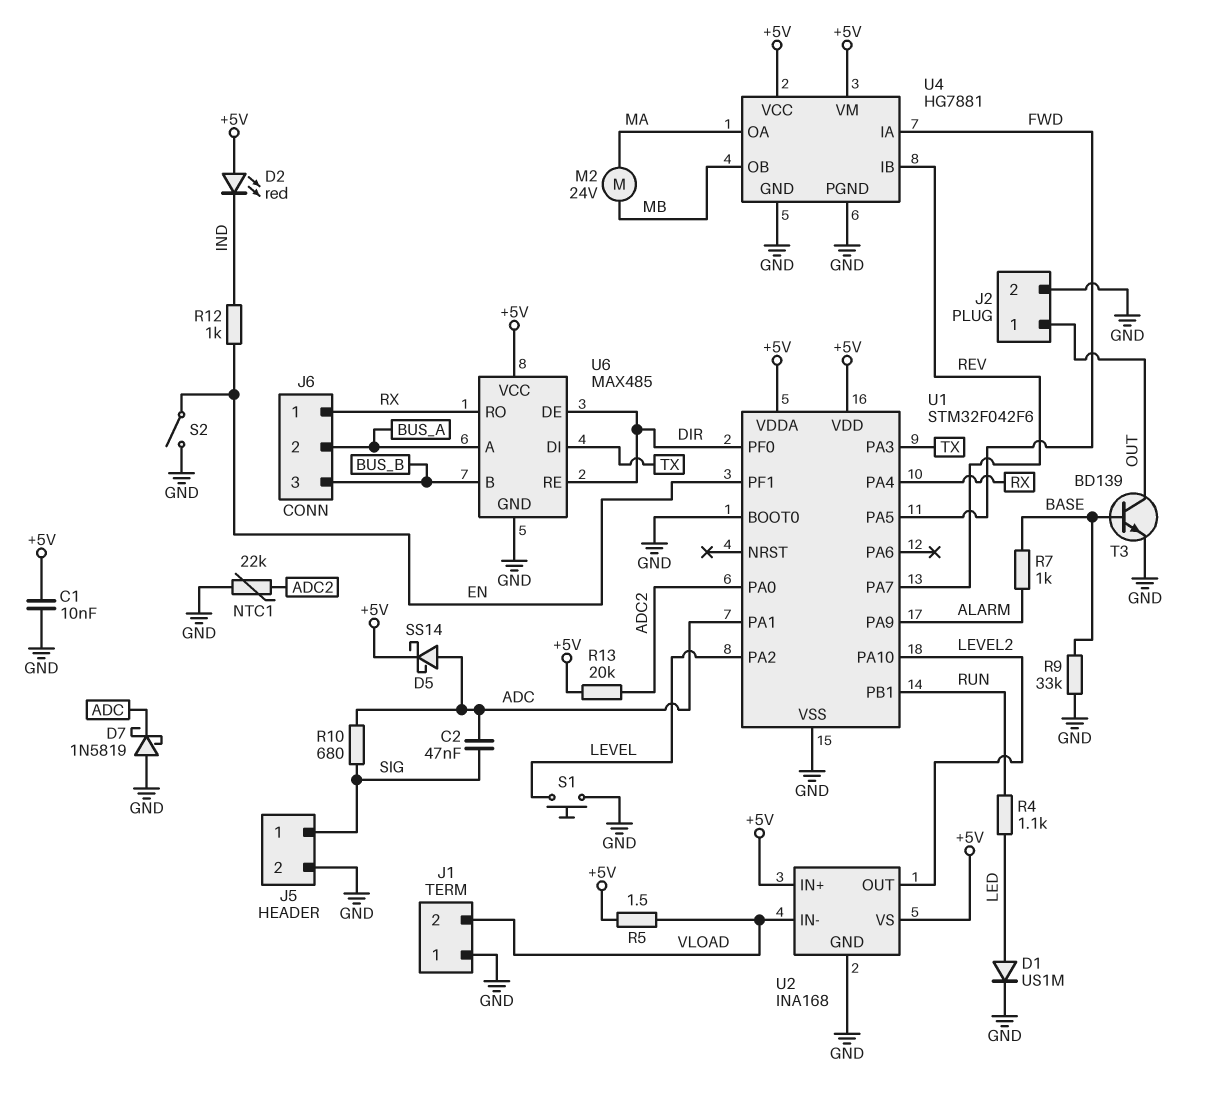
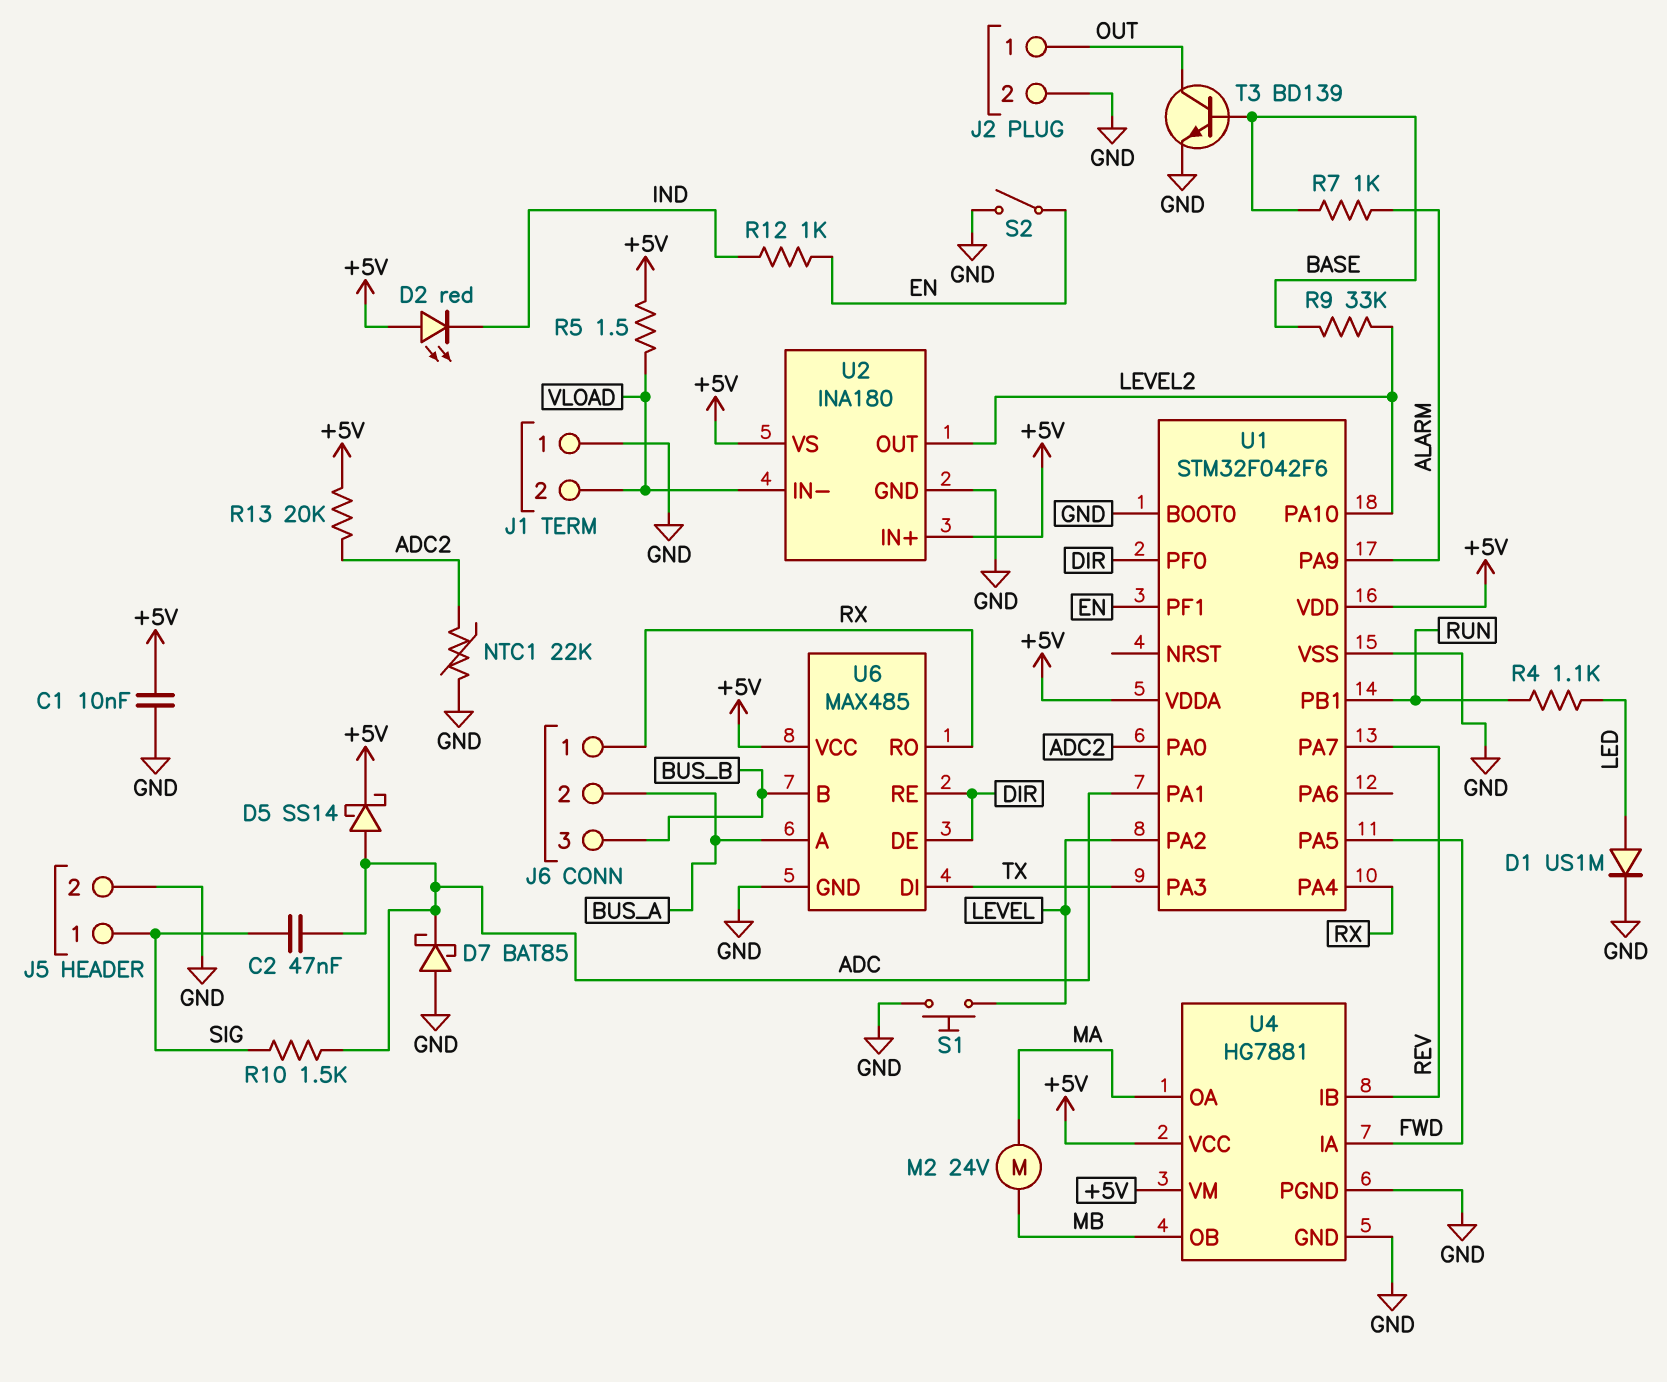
D7: schottky 1N5819 (A GND, K ADC) -> schottky BAT85 (A GND, K ADC)
R9: 33k (BASE, GND) -> 33k (BASE, LEVEL2)
R10: 680 (ADC, SIG) -> 1.5k (ADC, SIG)
U2: INA168 -> INA180

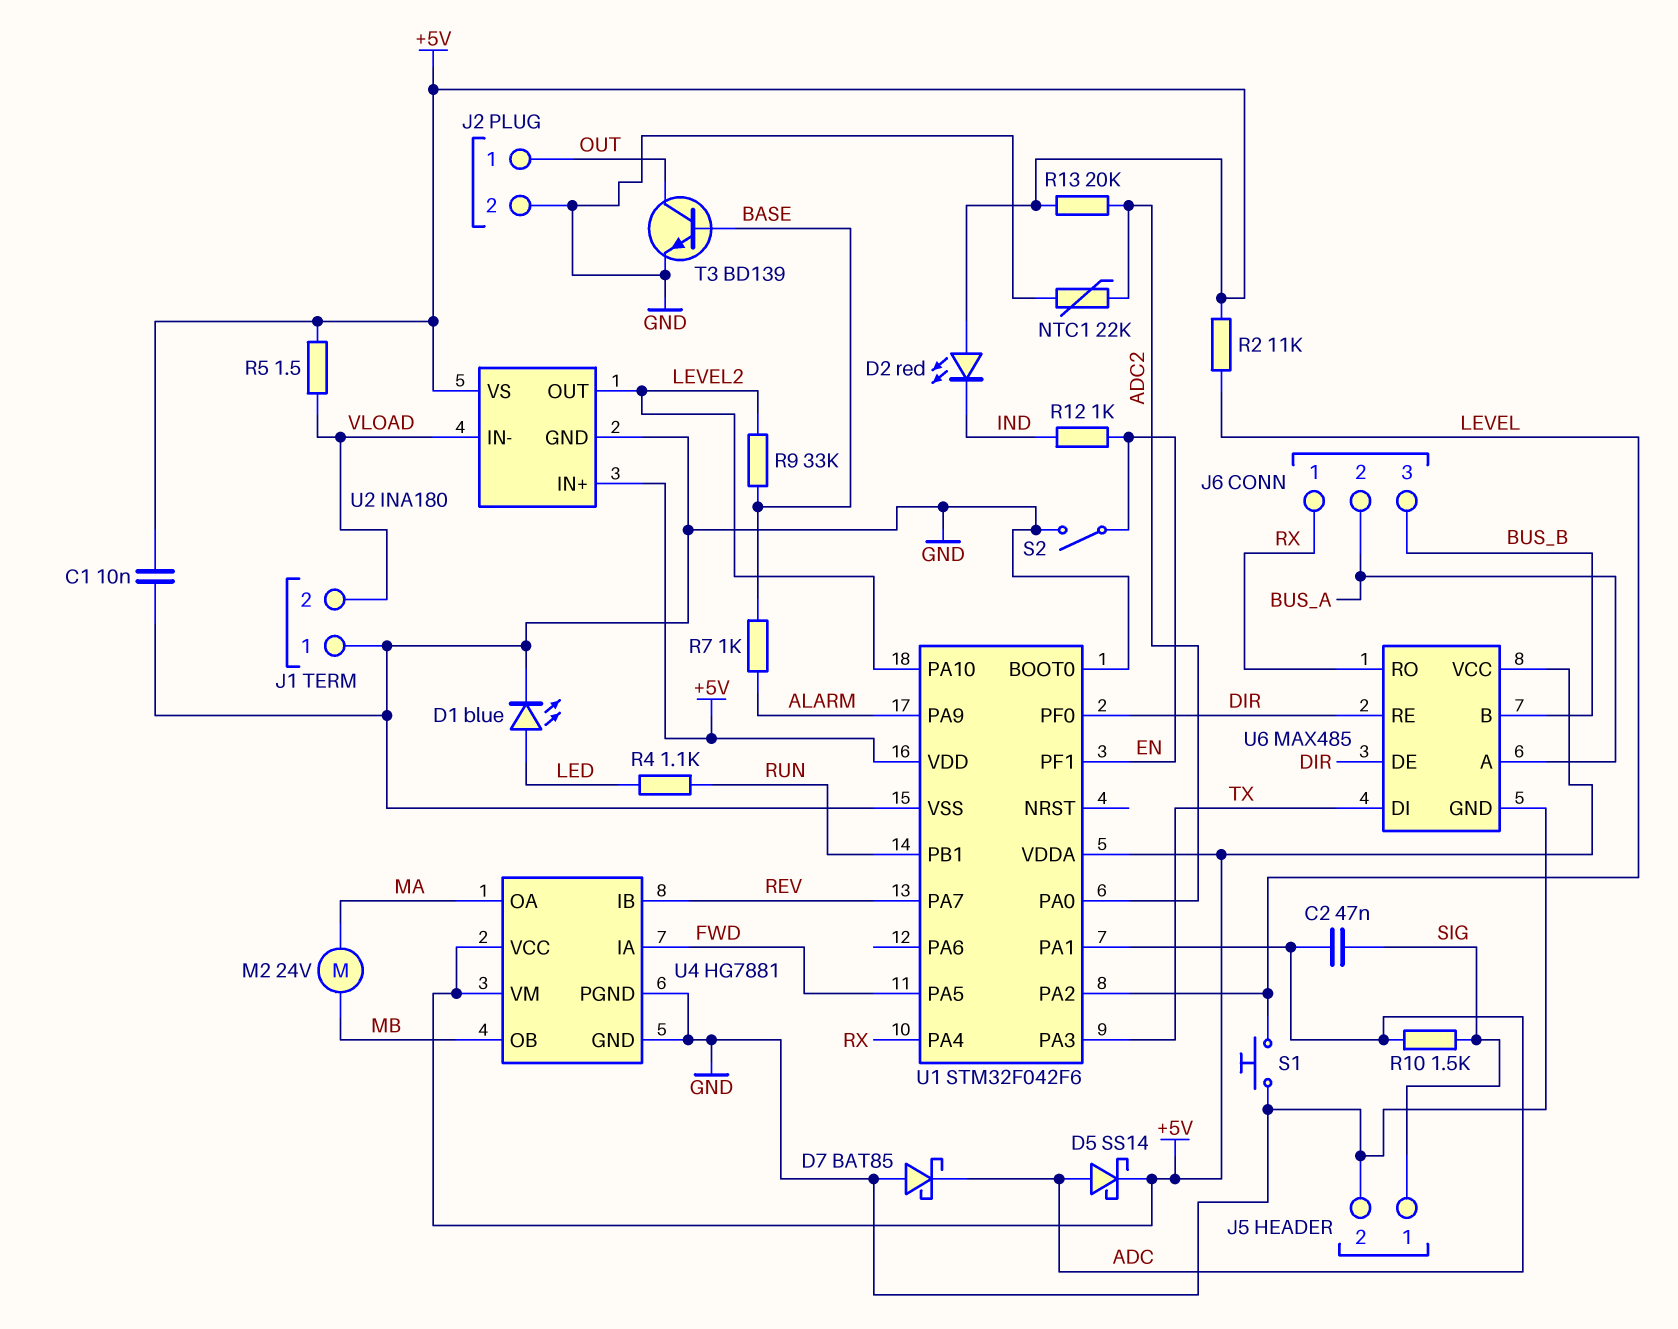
D1: diode US1M (A LED, K GND) -> LED blue (A LED, K GND)
R2: none -> 11k (+5V, LEVEL)

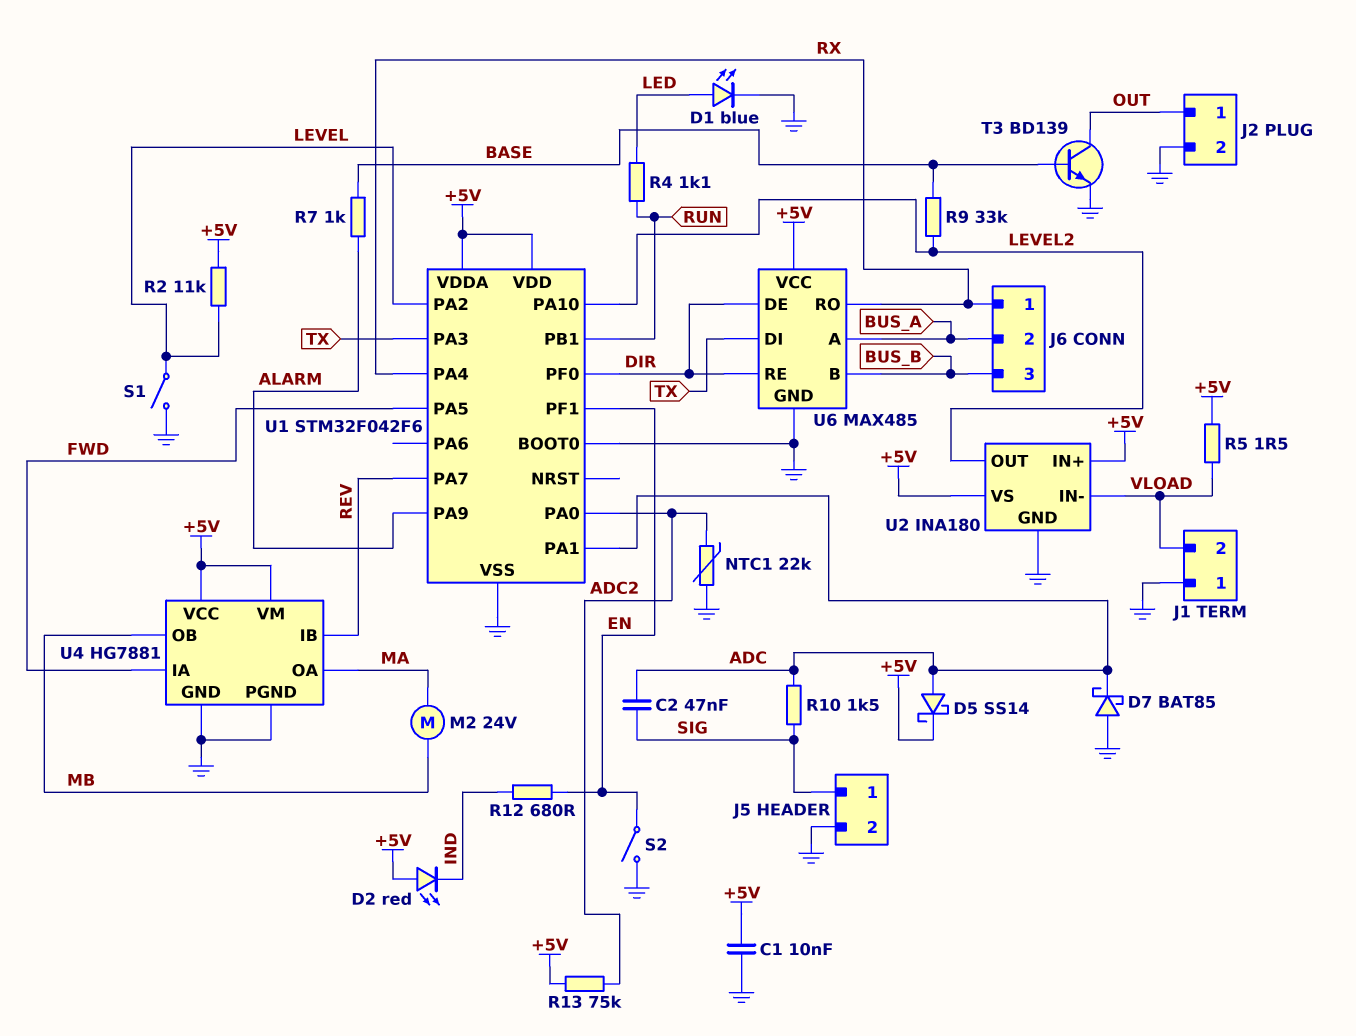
R12: 1k (EN, IND) -> 680 (EN, IND)
R13: 20k (+5V, ADC2) -> 75k (+5V, ADC2)
S1: button (GND, LEVEL) -> switch (GND, LEVEL)

